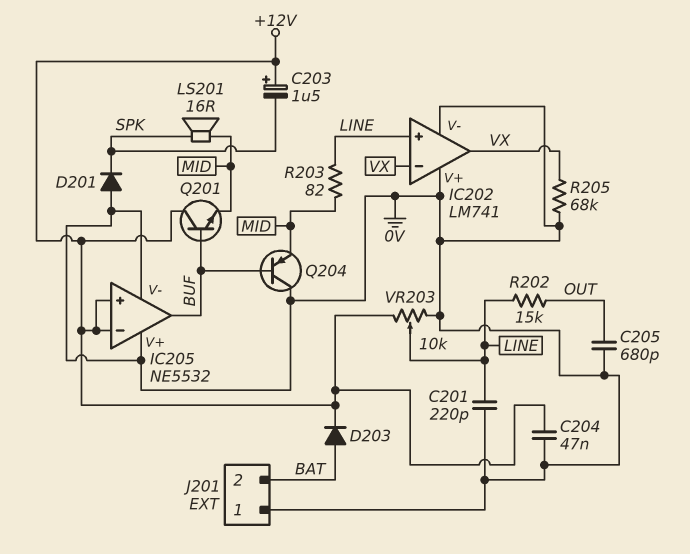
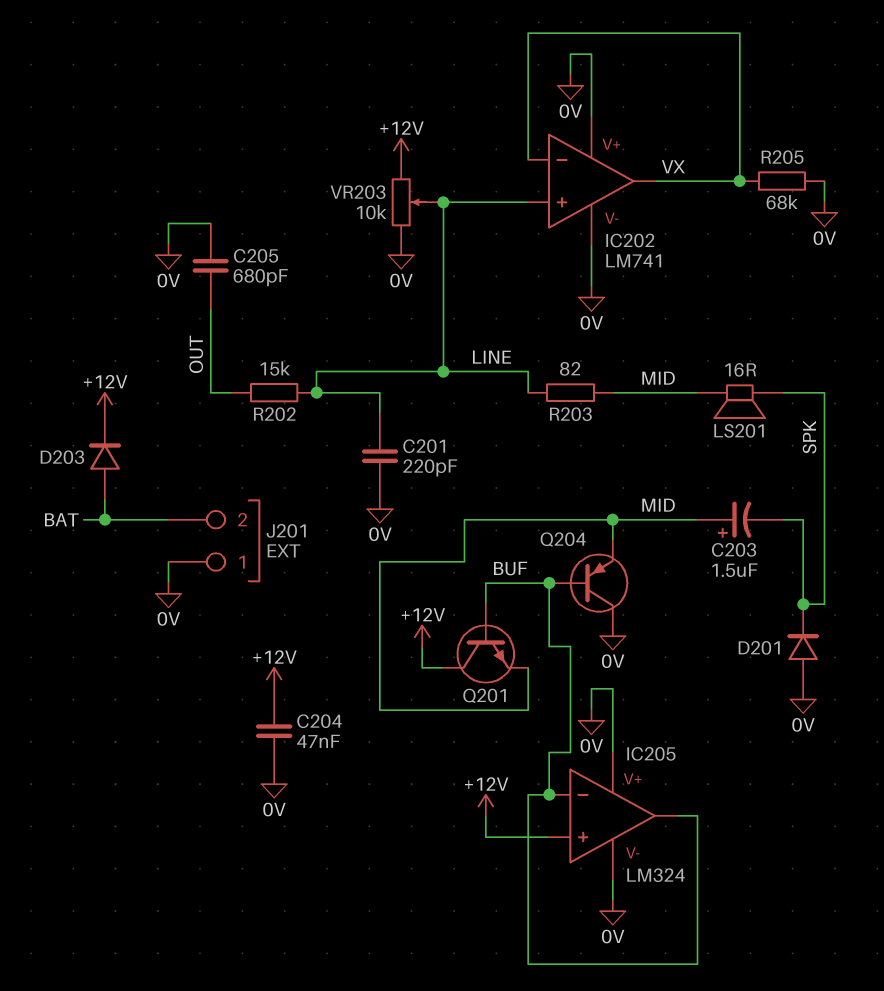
C203: 1.5uF (plus +12V, minus SPK) -> 1.5uF (plus MID, minus SPK)
IC205: NE5532 -> LM324
IC205 pin in-: +12V -> BUF

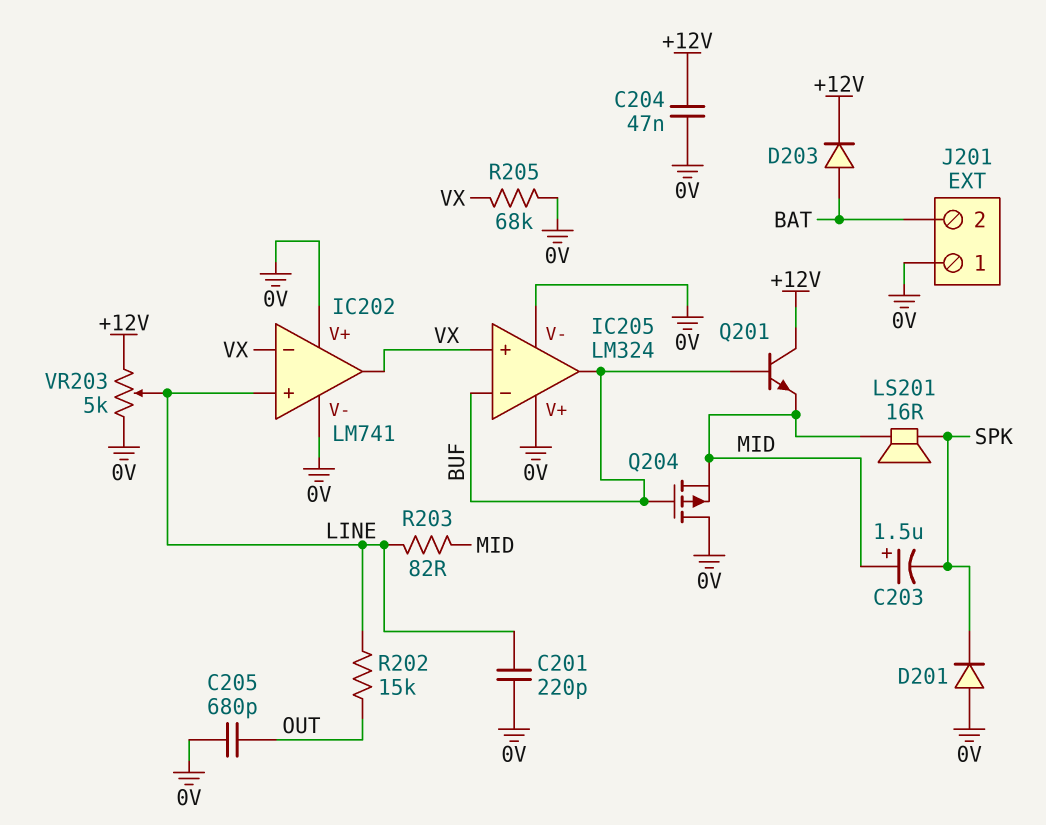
IC205 pin in+: +12V -> VX
Q204: PNP (B BUF, C 0V, E MID) -> PMOS (G BUF, D 0V, S MID)
VR203: 10k (+12V, 0V, wiper LINE) -> 5k (+12V, 0V, wiper LINE)

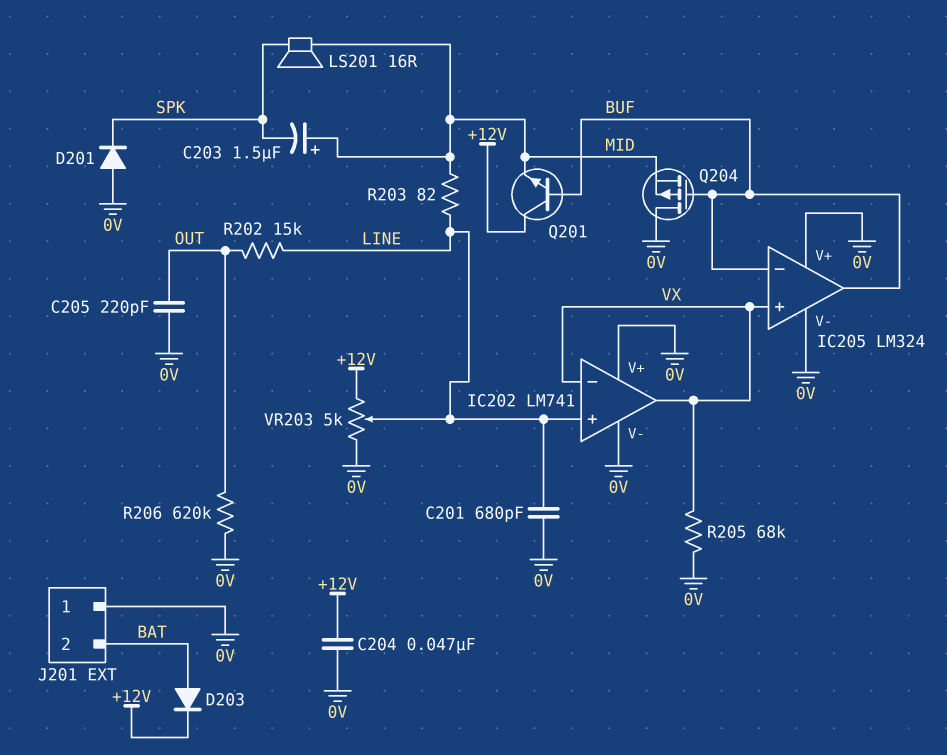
C201: 220pF (0V, LINE) -> 680pF (0V, LINE)
C205: 680pF (0V, OUT) -> 220pF (0V, OUT)
R206: none -> 620k (0V, OUT)

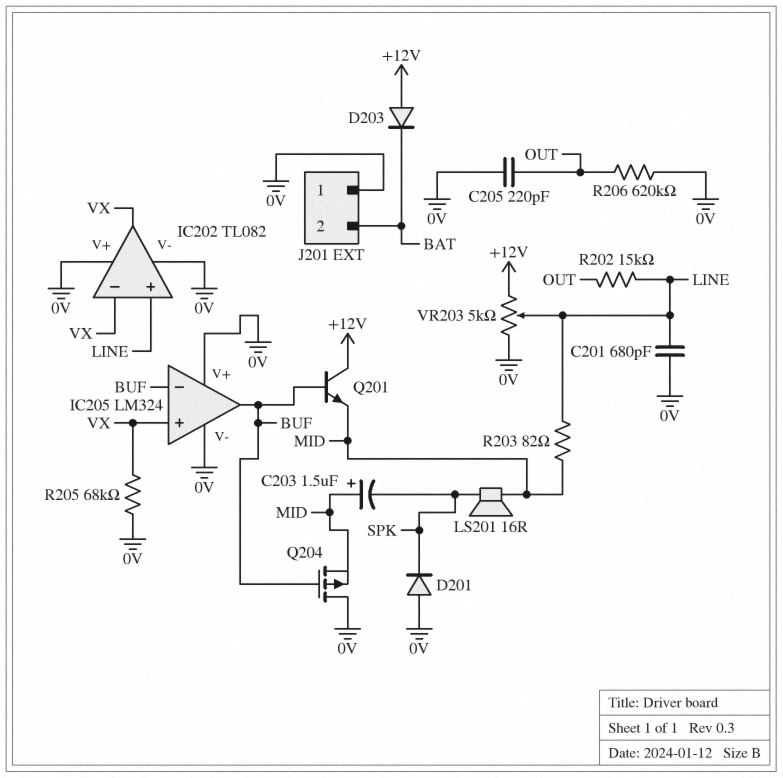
C204: 47nF (+12V, 0V) -> none
D203: diode (A BAT, K +12V) -> diode (A +12V, K BAT)
IC202: LM741 -> TL082

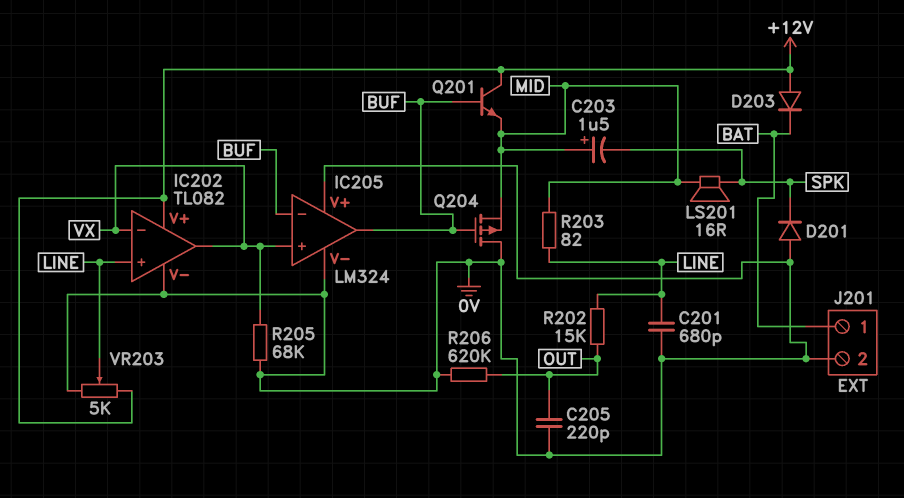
IC202 pin V+: 0V -> +12V
J201 pin 1: 0V -> BAT
J201 pin 2: BAT -> 0V

